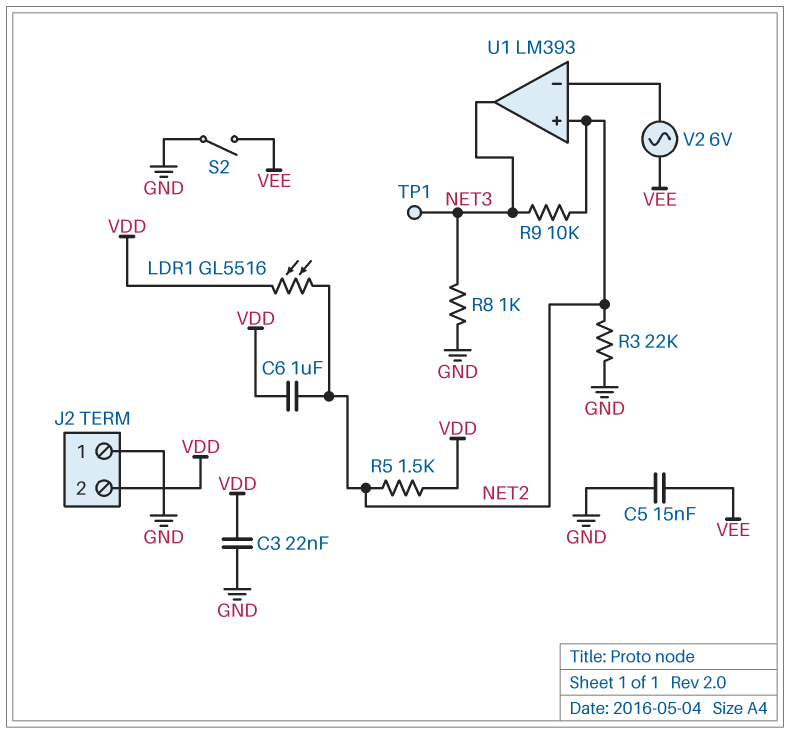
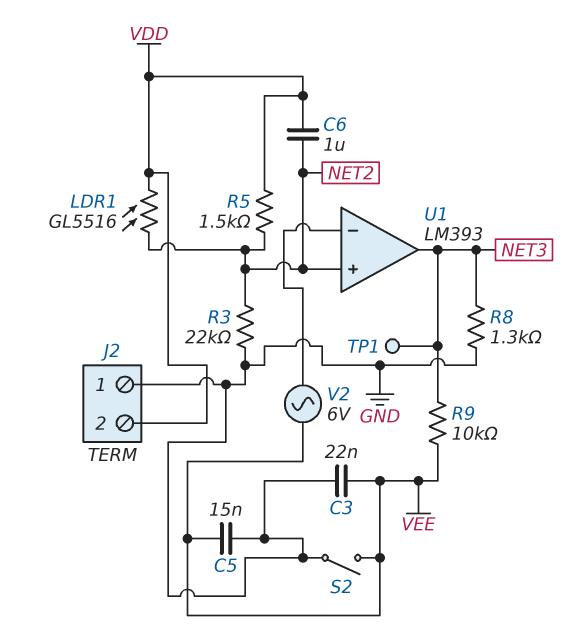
C3: 22nF (GND, VDD) -> 22nF (GND, VEE)
R8: 1k (GND, NET3) -> 1.3k (GND, NET3)
R9: 10k (NET2, NET3) -> 10k (NET3, VEE)

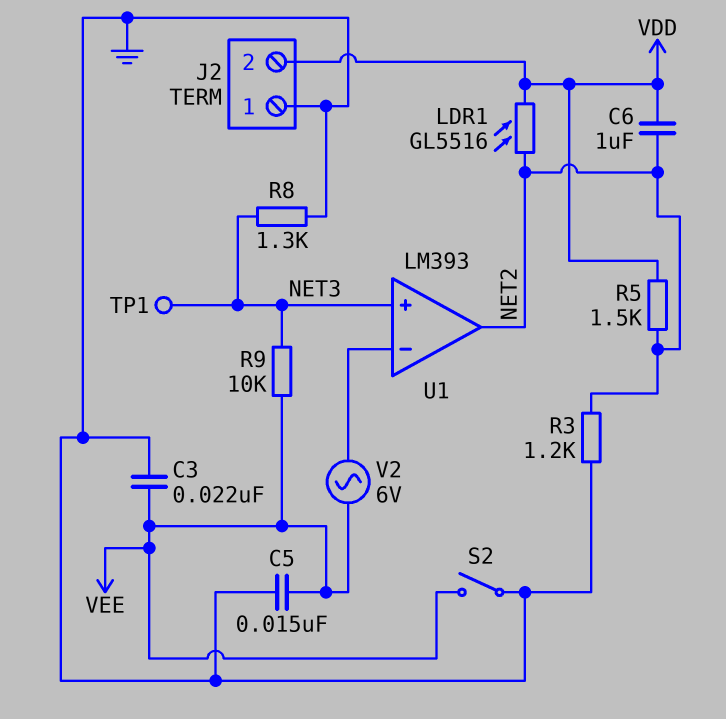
R3: 22k (GND, NET2) -> 1.2k (GND, NET2)
U1 pin in+: NET2 -> NET3
U1 pin out: NET3 -> NET2

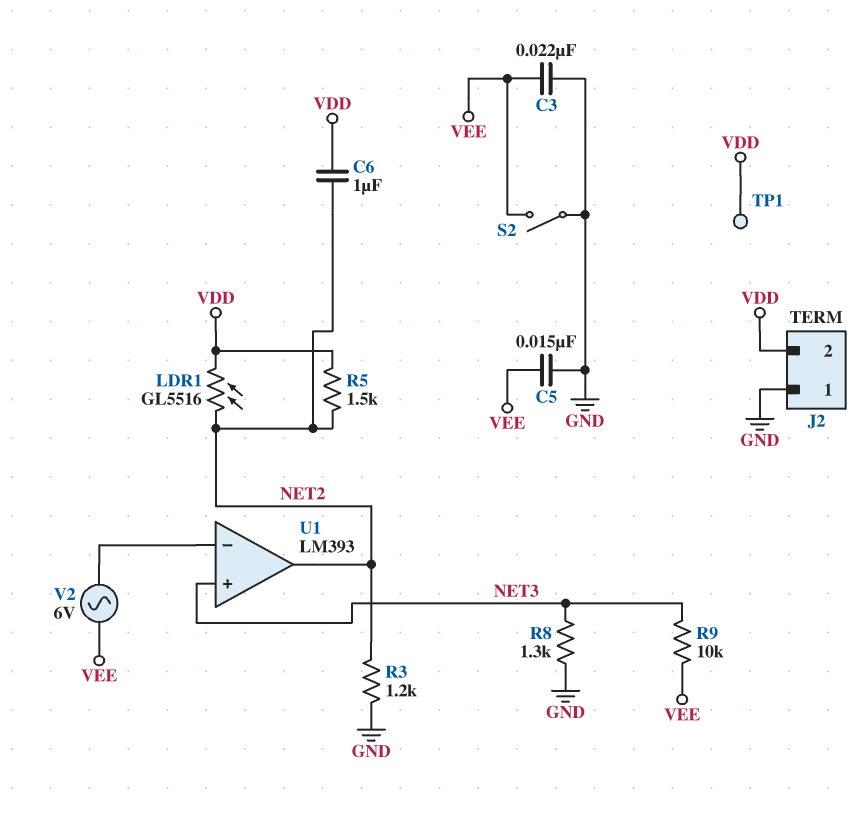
TP1: test point (NET3) -> test point (VDD)

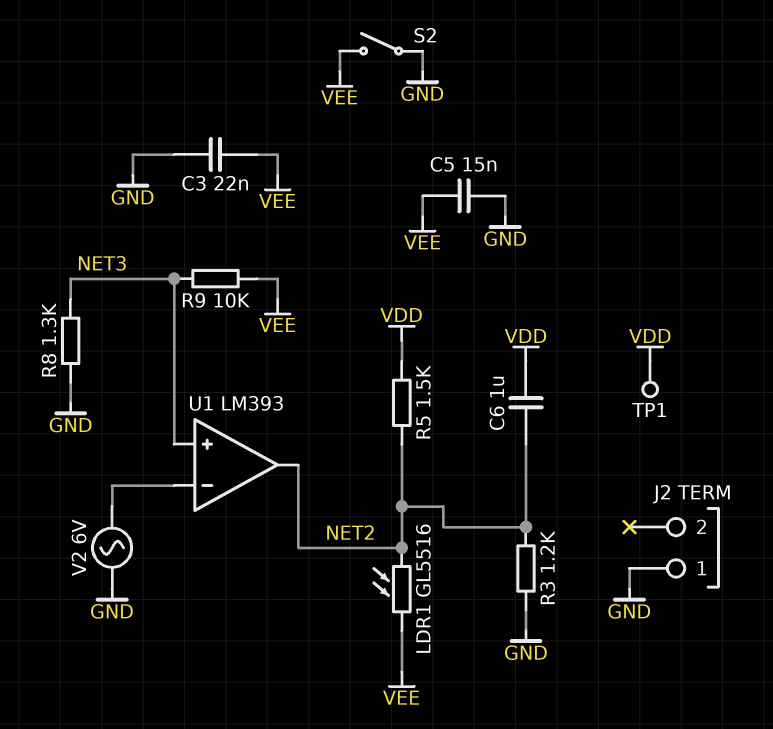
J2 pin 2: VDD -> none
LDR1: GL5516 (NET2, VDD) -> GL5516 (NET2, VEE)
V2: AC 6V (U1/in-, VEE) -> AC 6V (GND, U1/in-)

